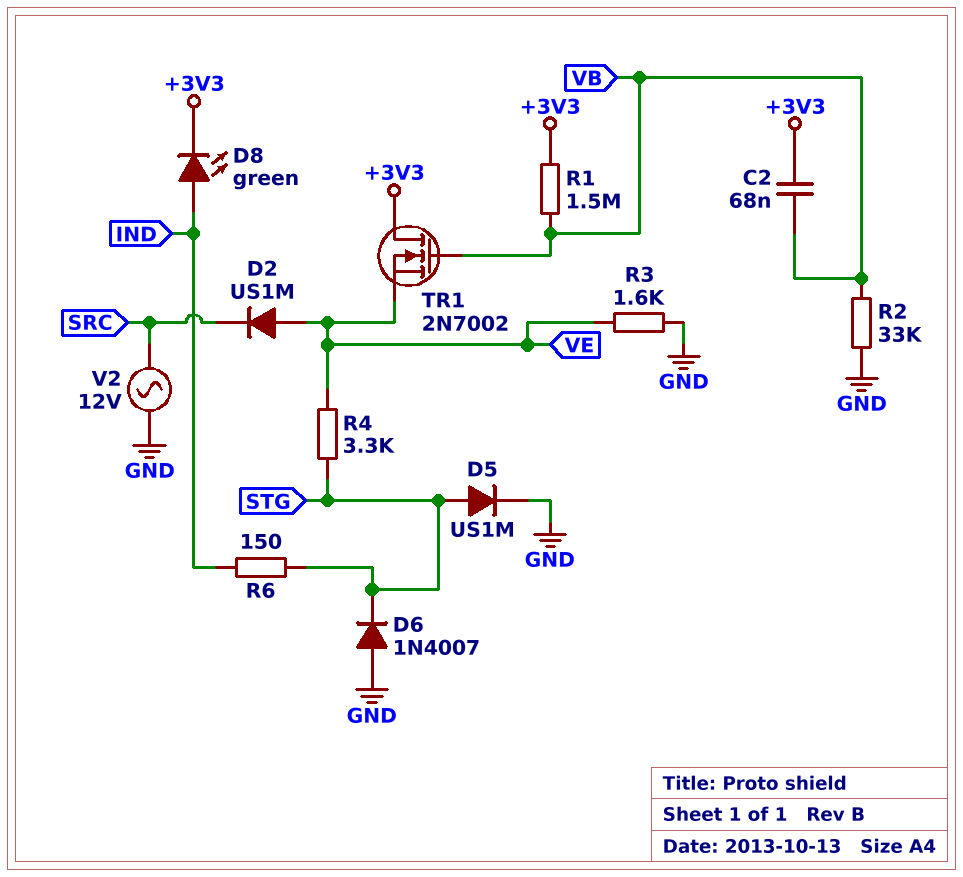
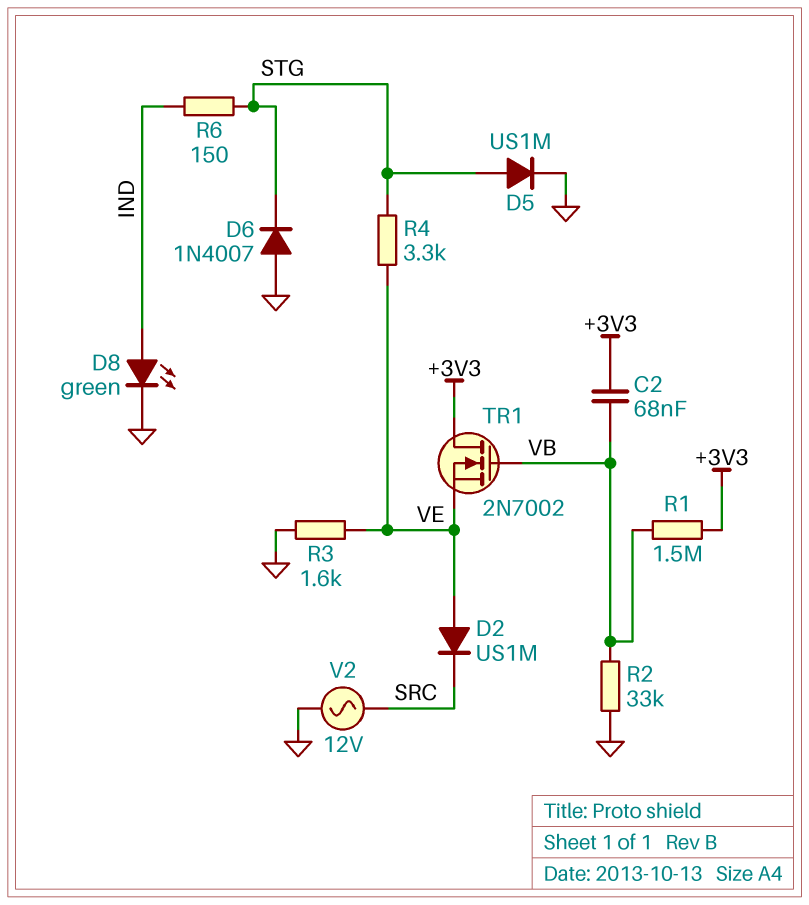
D8: LED green (A IND, K +3V3) -> LED green (A IND, K GND)

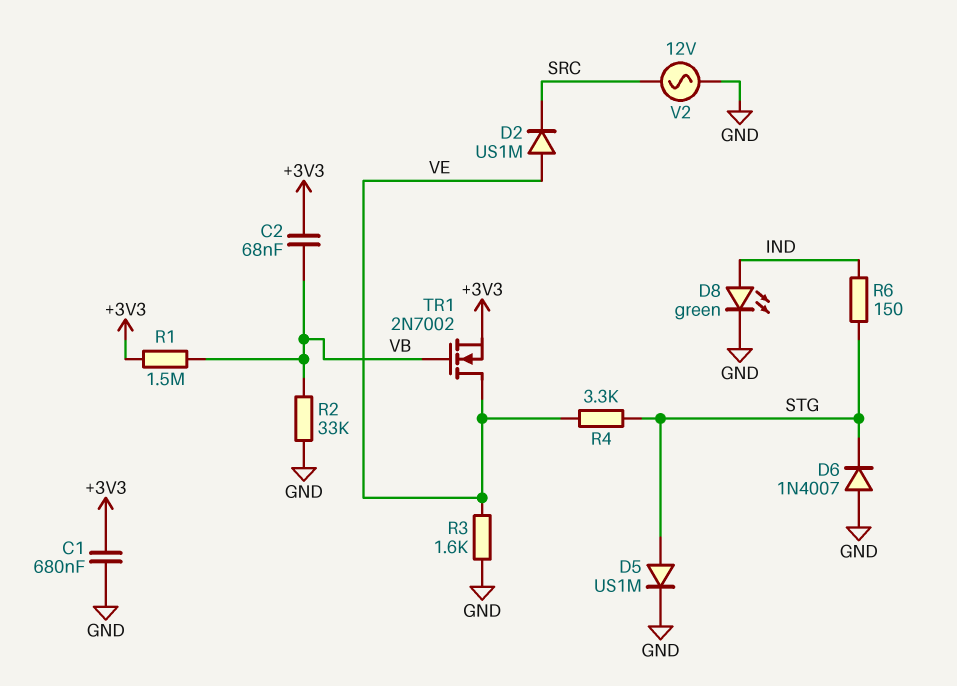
C1: none -> 680nF (+3V3, GND)
TR1: NMOS 2N7002 (G VB, D +3V3, S VE) -> NMOS 2N7002 (G VB, D VE, S +3V3)

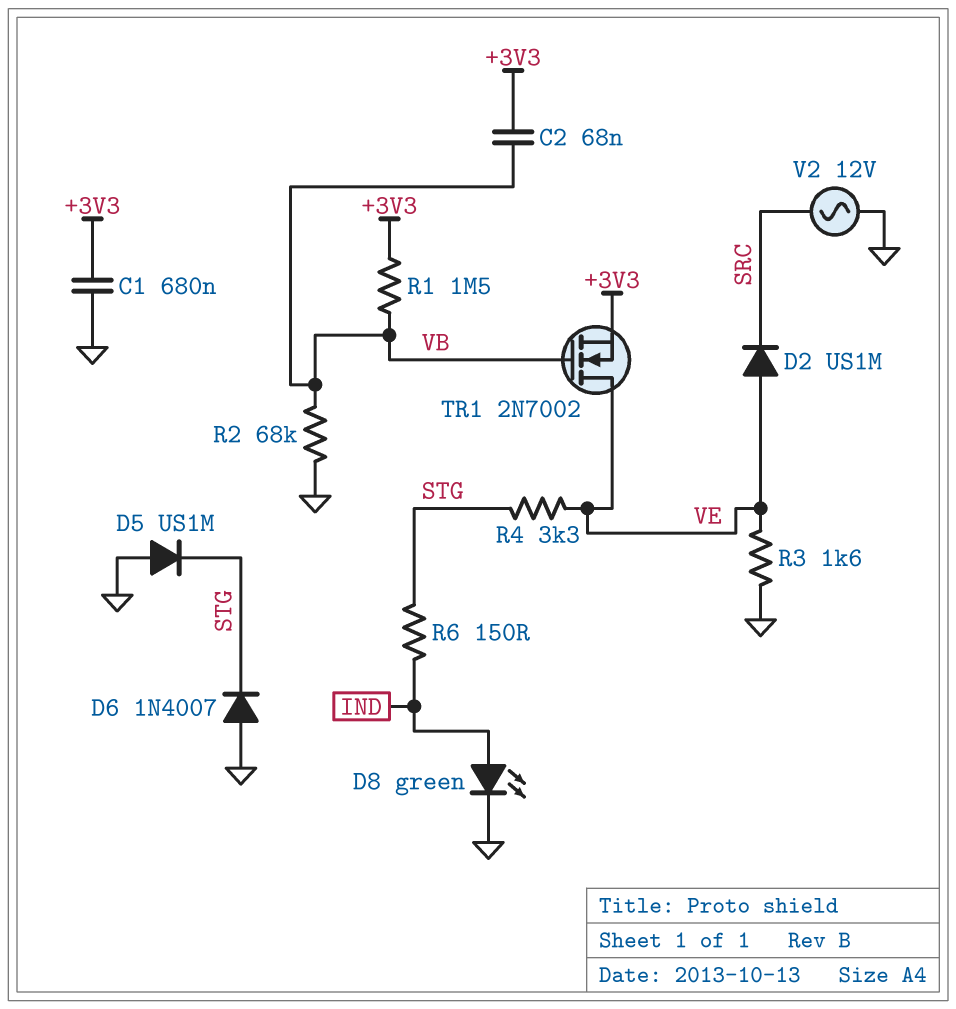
D5: diode US1M (A STG, K GND) -> diode US1M (A GND, K STG)
R2: 33k (GND, VB) -> 68k (GND, VB)

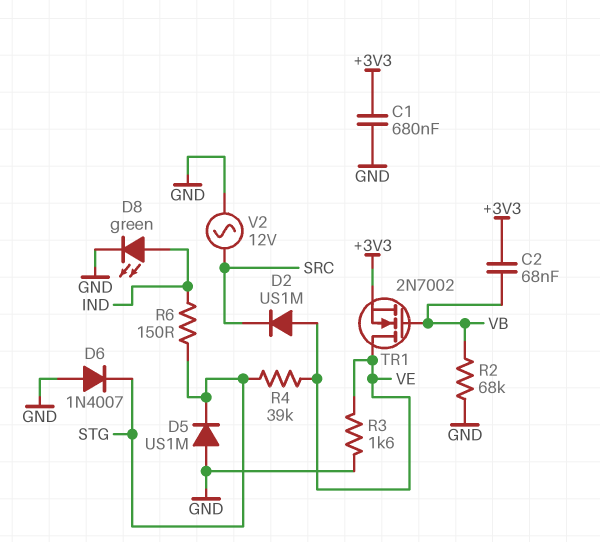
R1: 1.5M (+3V3, VB) -> none
R4: 3.3k (STG, VE) -> 39k (STG, VE)

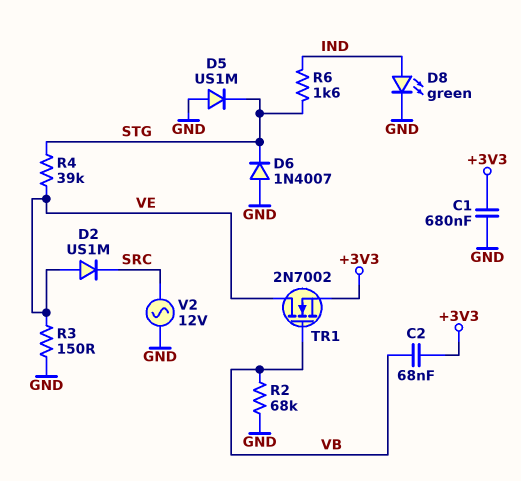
R3: 1.6k (GND, VE) -> 150 (GND, VE)
R6: 150 (IND, STG) -> 1.6k (IND, STG)

